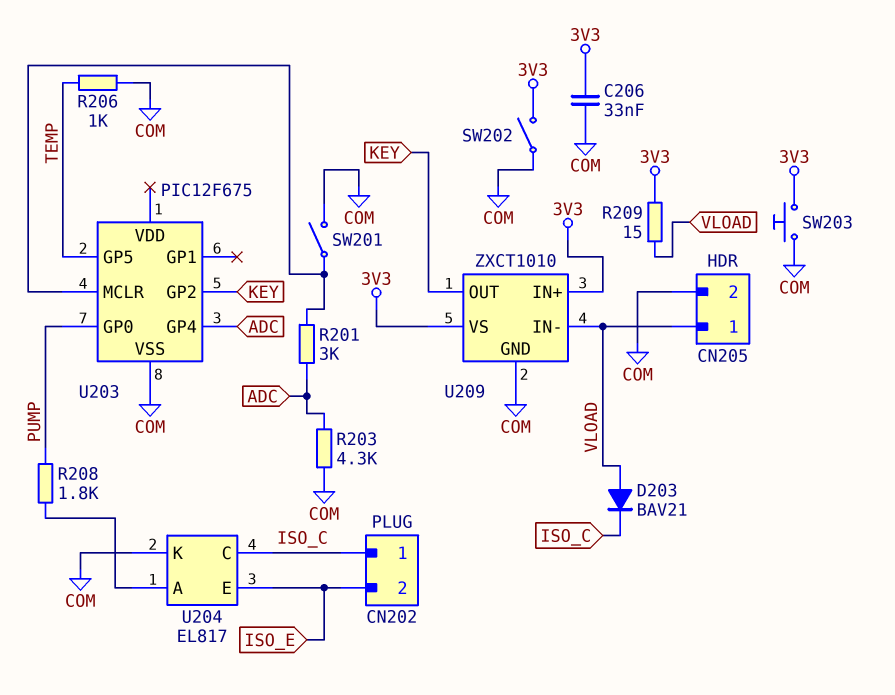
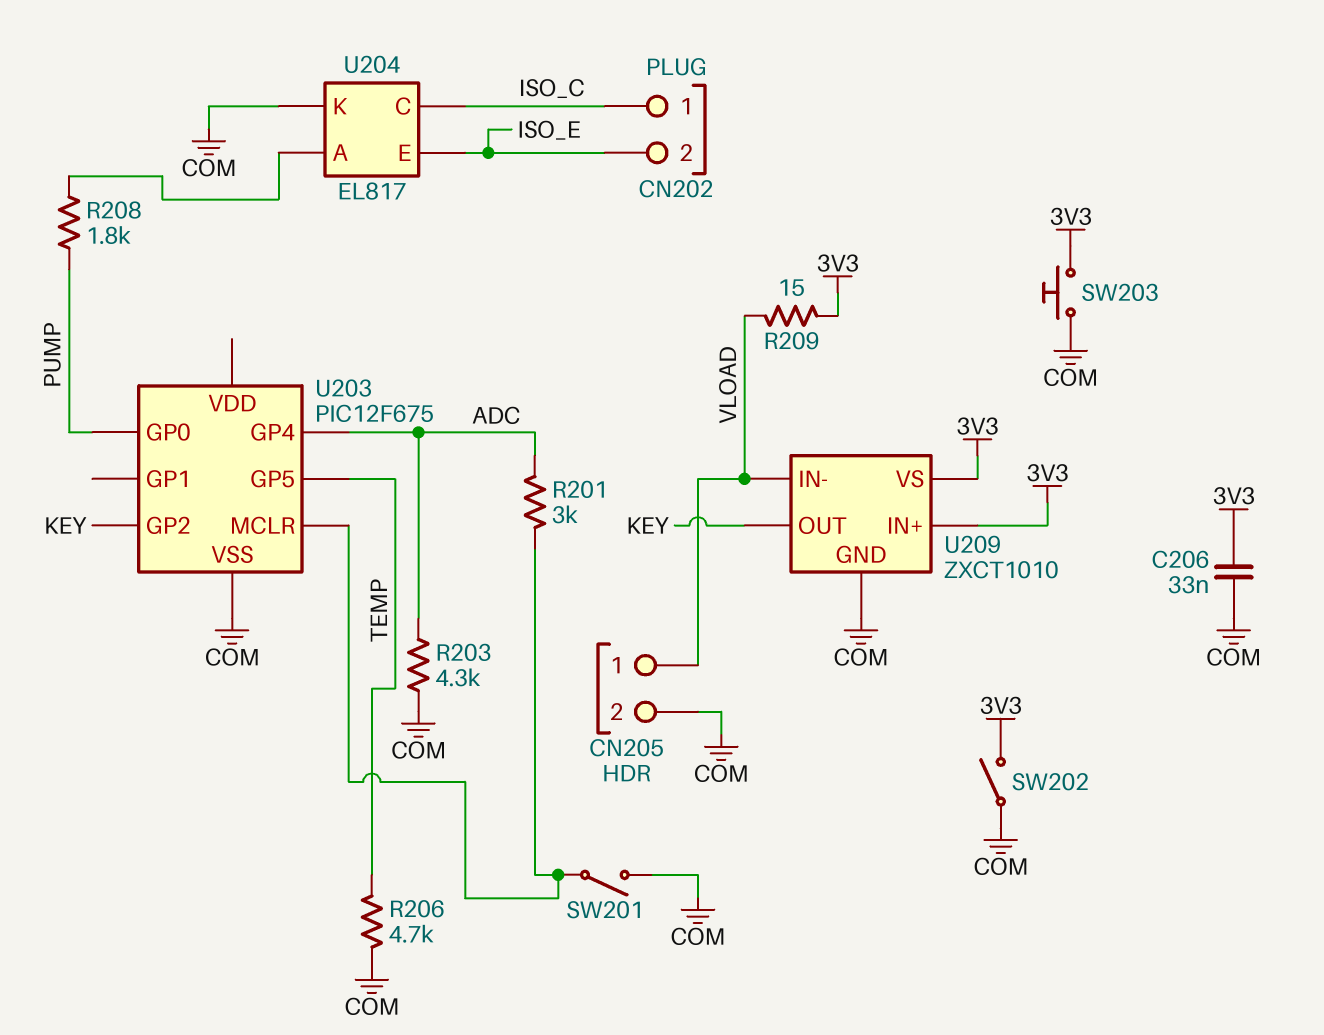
D203: diode BAV21 (A VLOAD, K ISO_C) -> none
R206: 1k (COM, TEMP) -> 4.7k (COM, TEMP)

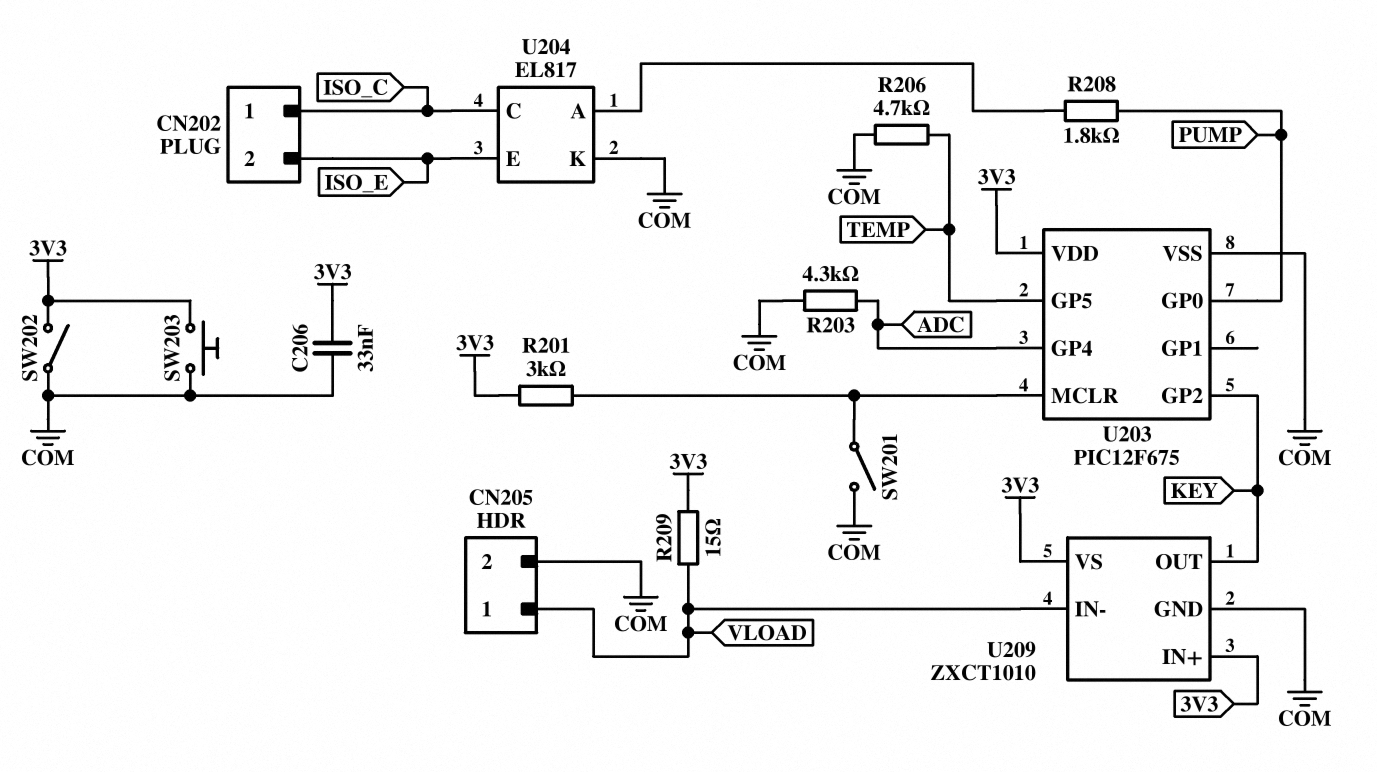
R201: 3k (ADC, U203/MCLR) -> 3k (3V3, U203/MCLR)
U203 pin VDD: none -> 3V3

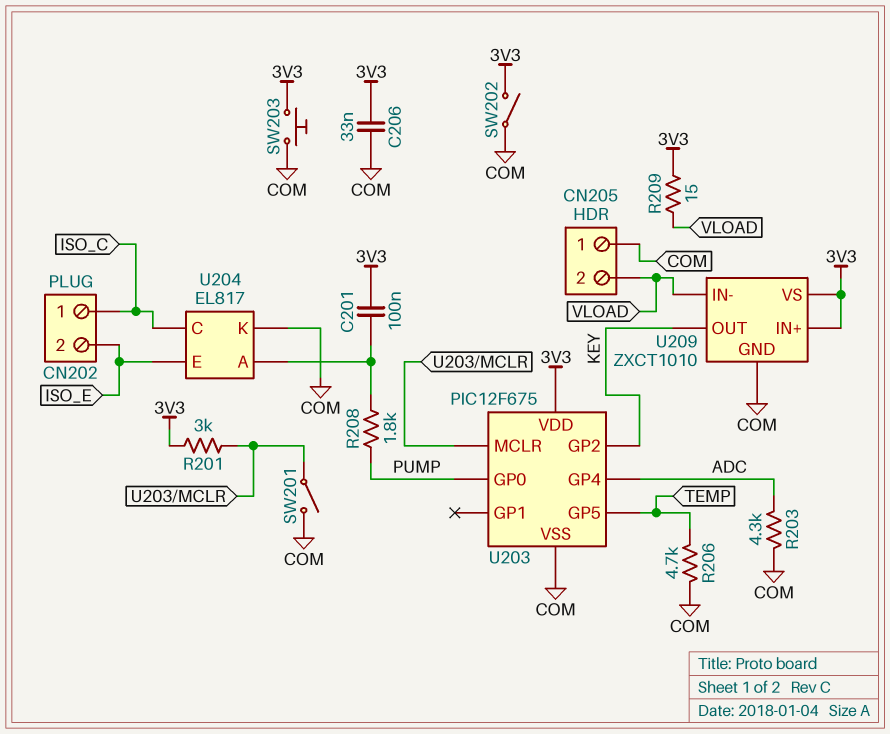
C201: none -> 100nF (3V3, U204/A)
CN205 pin 1: VLOAD -> COM
CN205 pin 2: COM -> VLOAD

